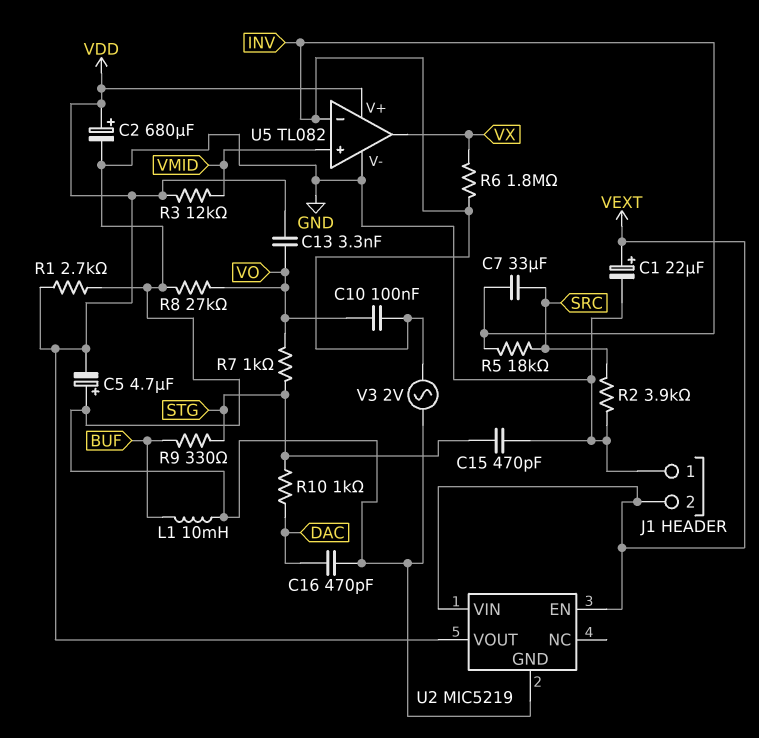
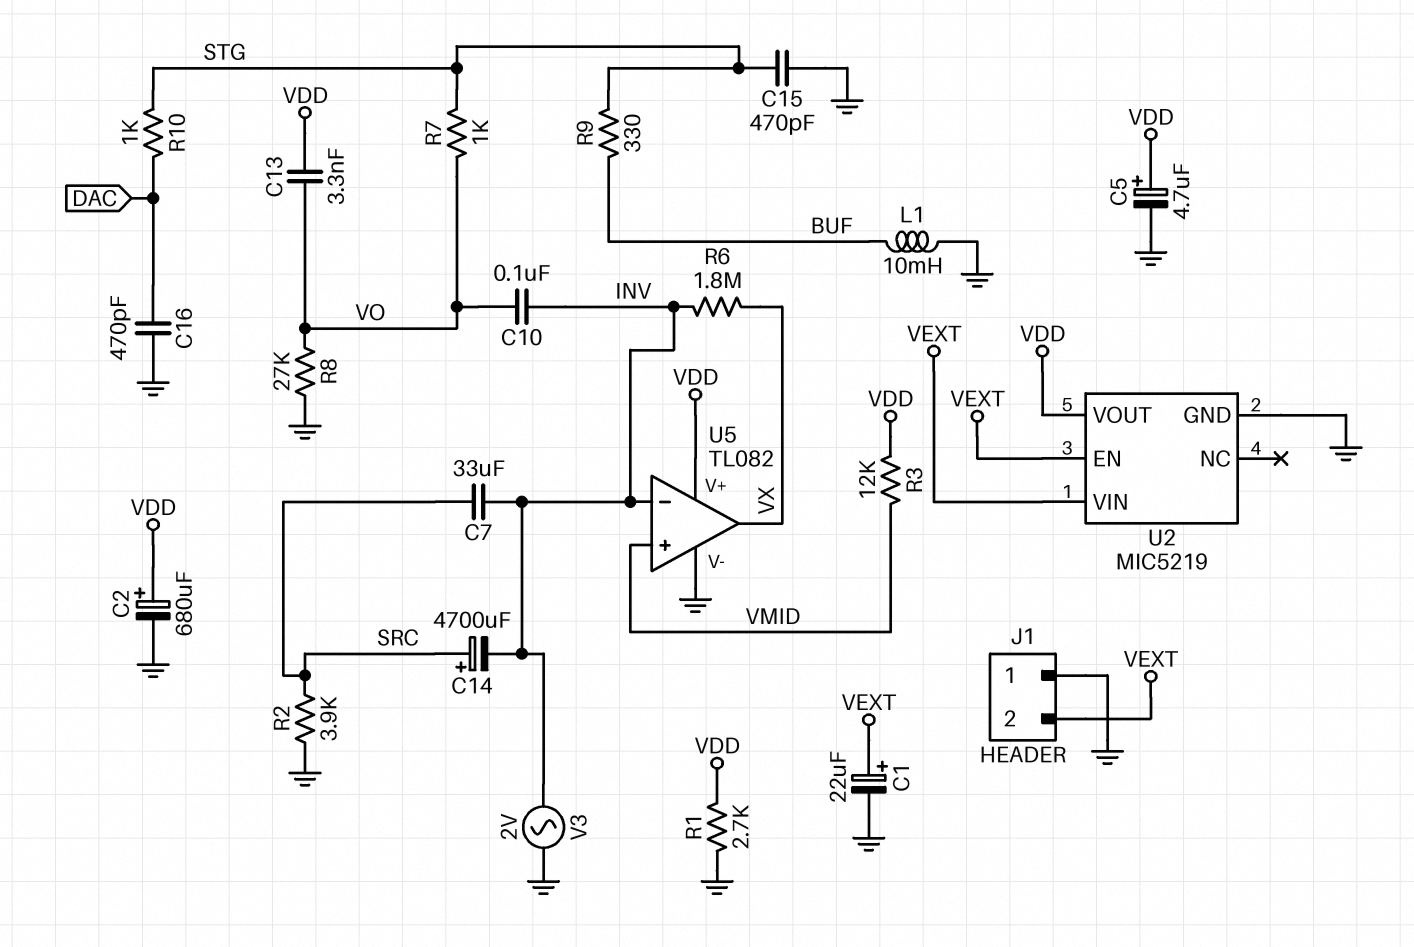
C5: 4.7uF (plus GND, minus VDD) -> 4.7uF (plus VDD, minus GND)
C14: none -> 4700uF (plus SRC, minus INV)
R5: 18k (INV, SRC) -> none

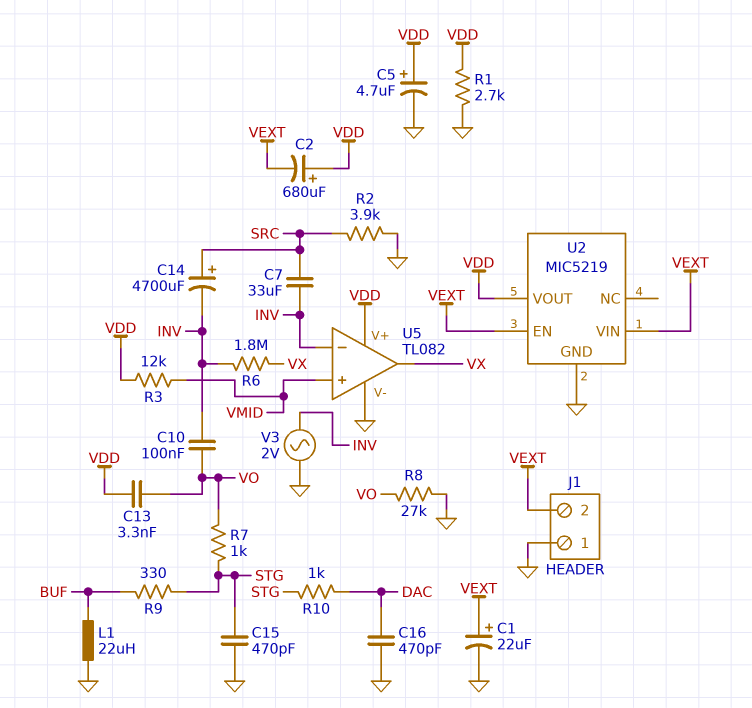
C2: 680uF (plus VDD, minus GND) -> 680uF (plus VDD, minus VEXT)
L1: 10mH (BUF, GND) -> 22uH (BUF, GND)

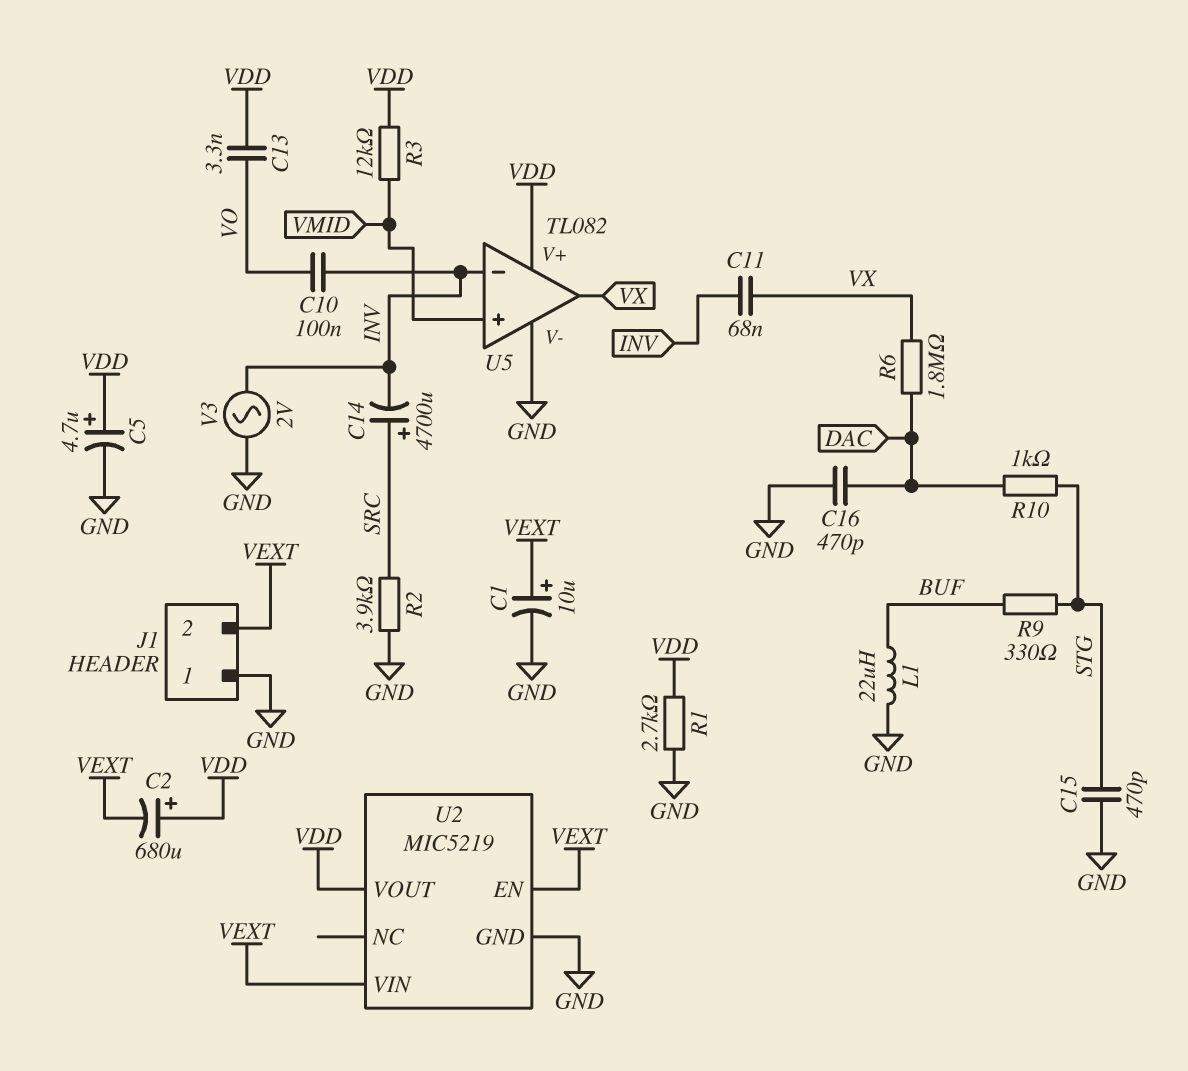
C1: 22uF (plus VEXT, minus GND) -> 10uF (plus VEXT, minus GND)
C7: 33uF (INV, SRC) -> none
C11: none -> 68nF (INV, VX)
R6: 1.8M (INV, VX) -> 1.8M (DAC, VX)
R7: 1k (STG, VO) -> none
R8: 27k (GND, VO) -> none

